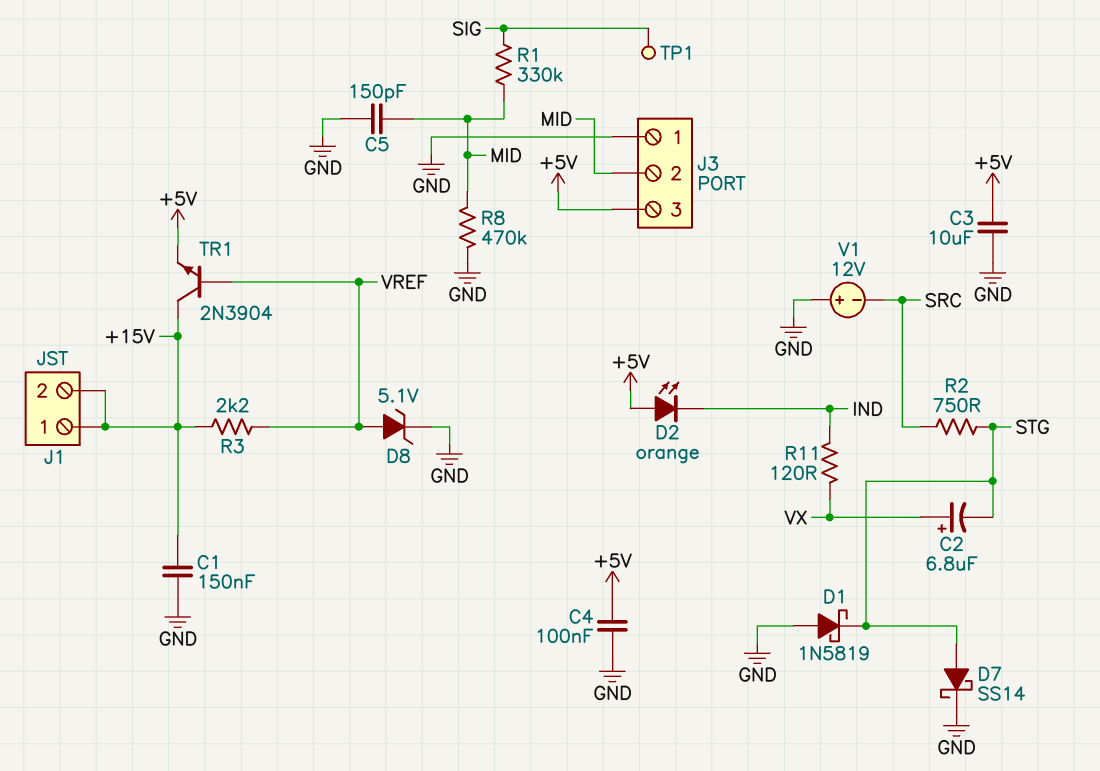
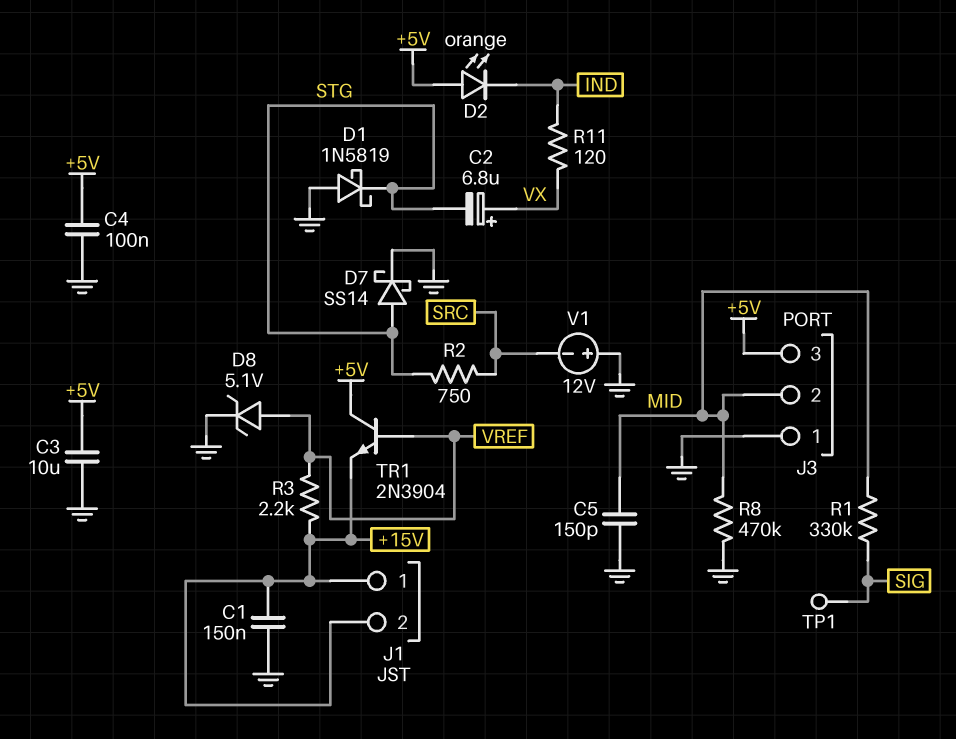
TR1: NPN 2N3904 (B VREF, C +15V, E +5V) -> NPN 2N3904 (B VREF, C +5V, E +15V)

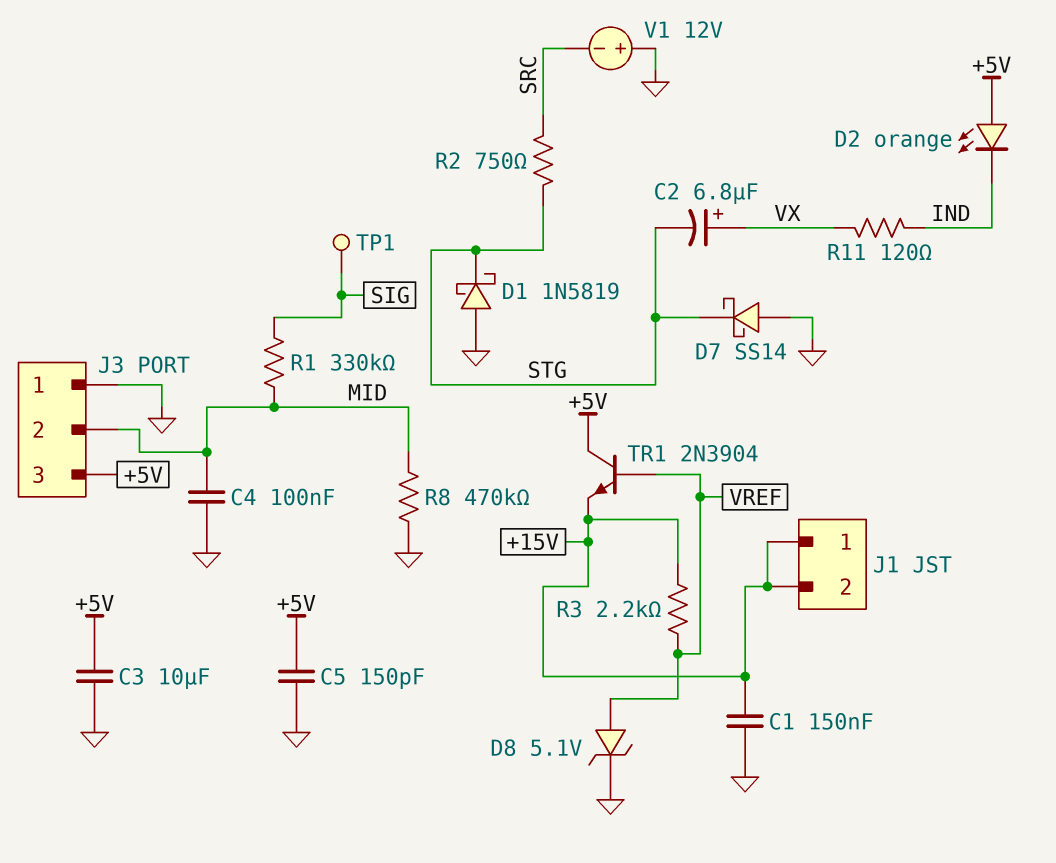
C4: 100nF (+5V, GND) -> 100nF (GND, MID)
C5: 150pF (GND, MID) -> 150pF (+5V, GND)
D7: schottky SS14 (A STG, K GND) -> schottky SS14 (A GND, K STG)

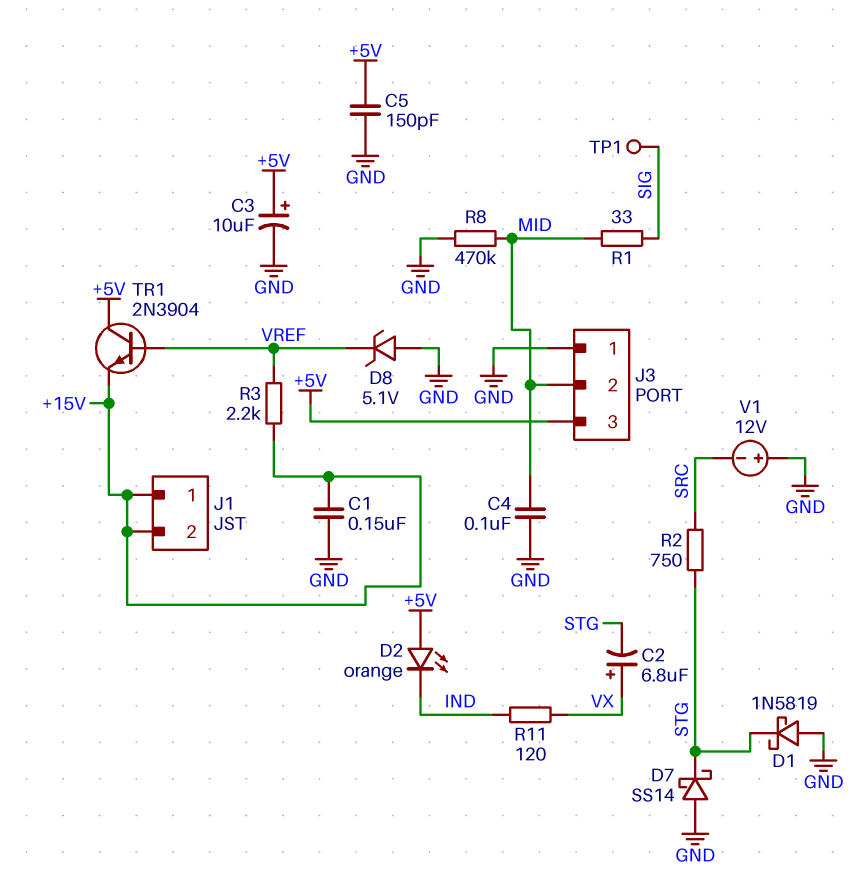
C3: 10uF (+5V, GND) -> 10uF (plus +5V, minus GND)
D8: zener 5.1V (A VREF, K GND) -> zener 5.1V (A GND, K VREF)
R1: 330k (MID, SIG) -> 33 (MID, SIG)

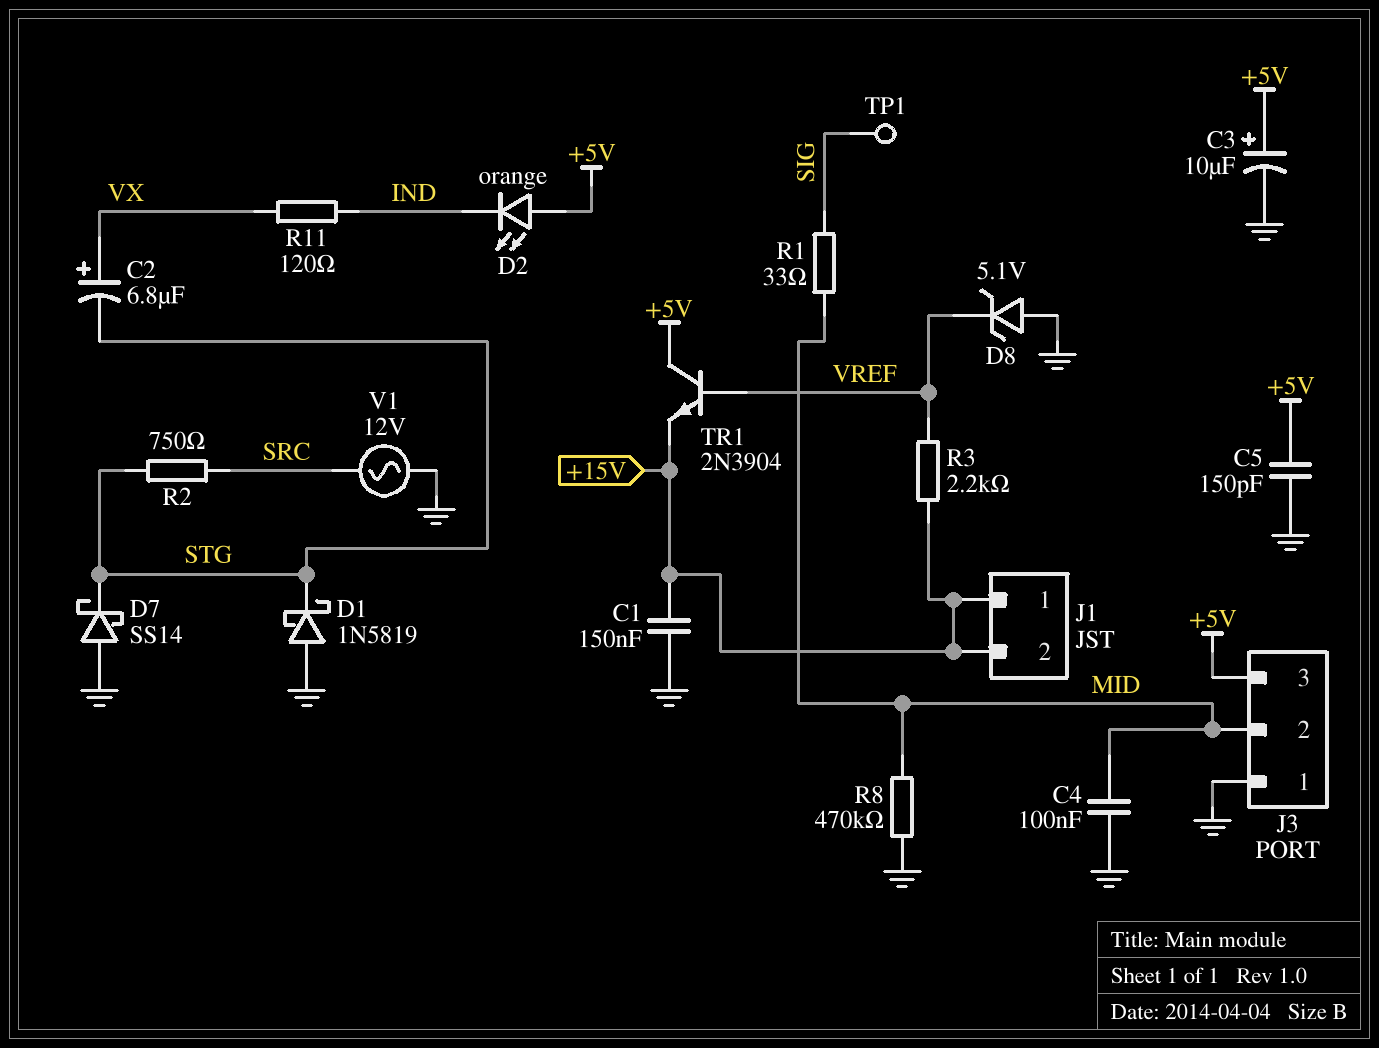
V1: 12V (plus GND, minus SRC) -> AC 12V (GND, SRC)

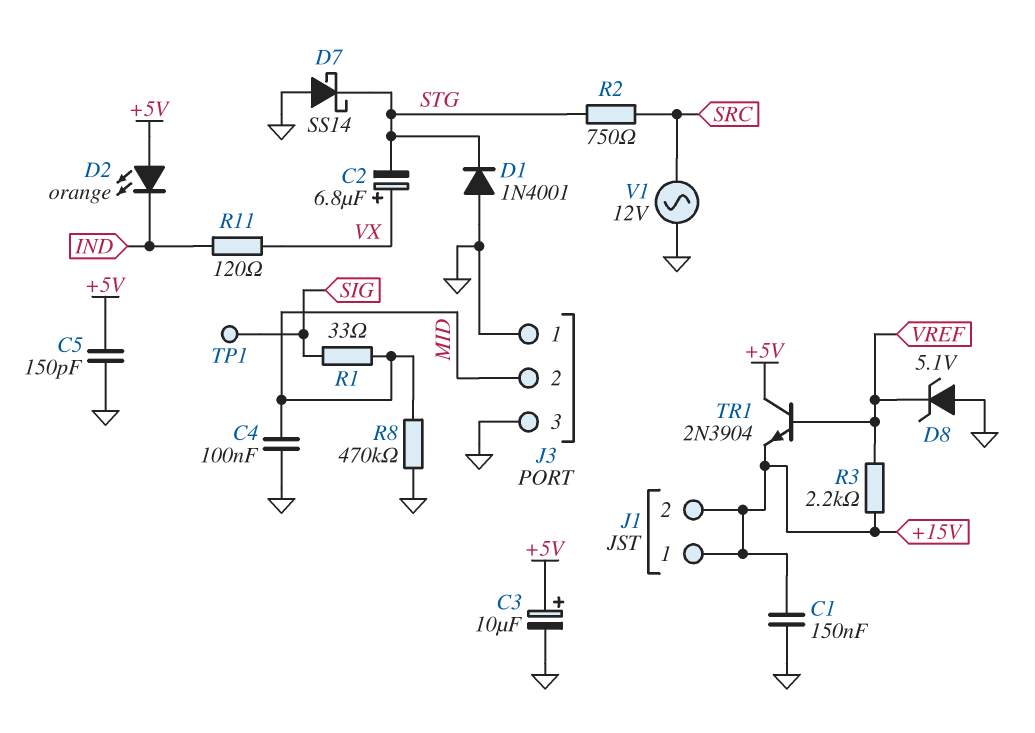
D1: schottky 1N5819 (A GND, K STG) -> diode 1N4001 (A GND, K STG)
J3 pin 3: +5V -> GND

